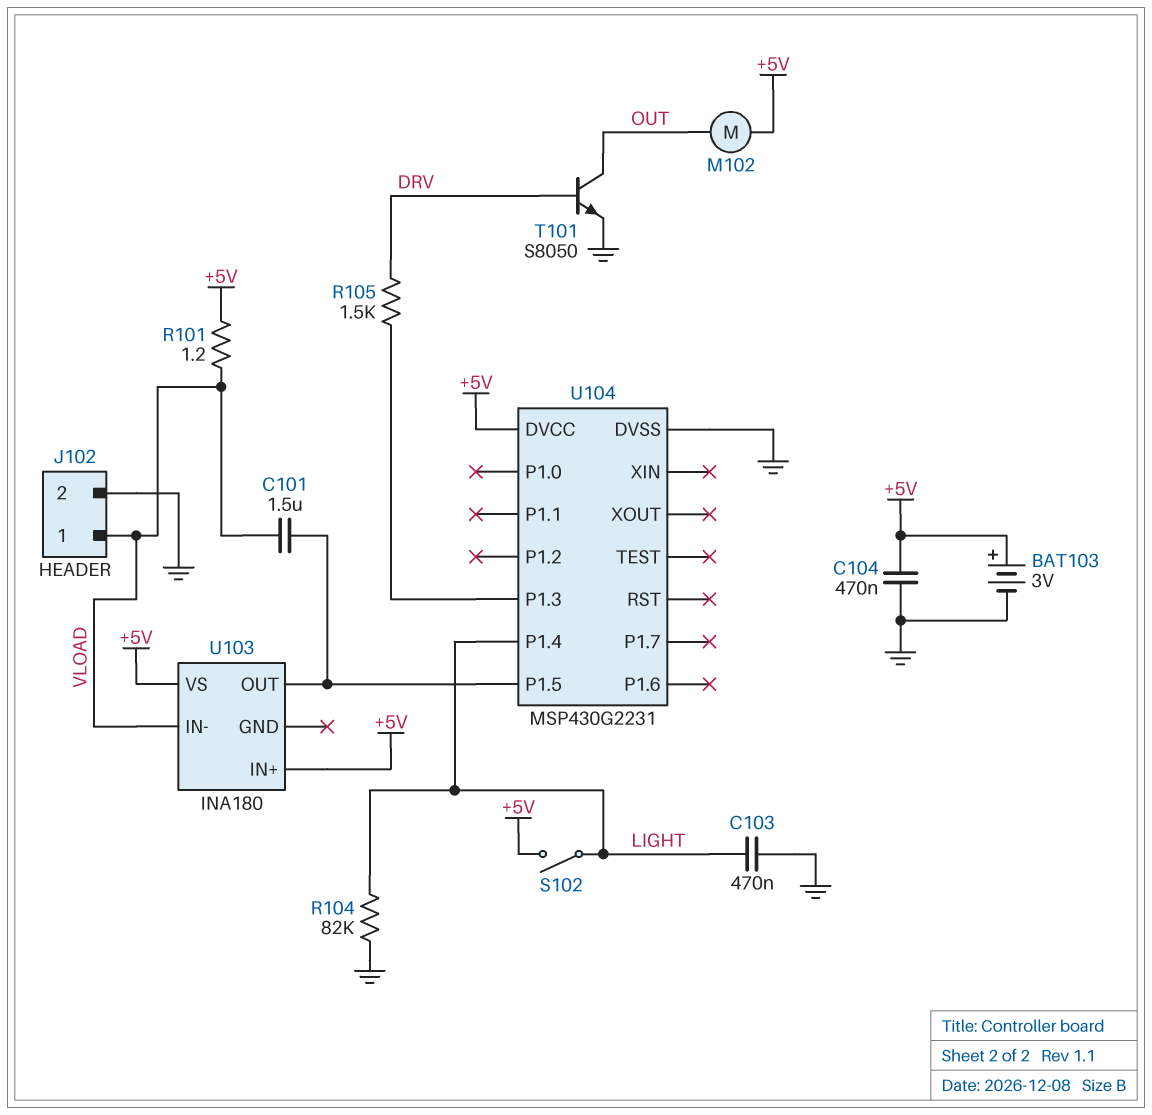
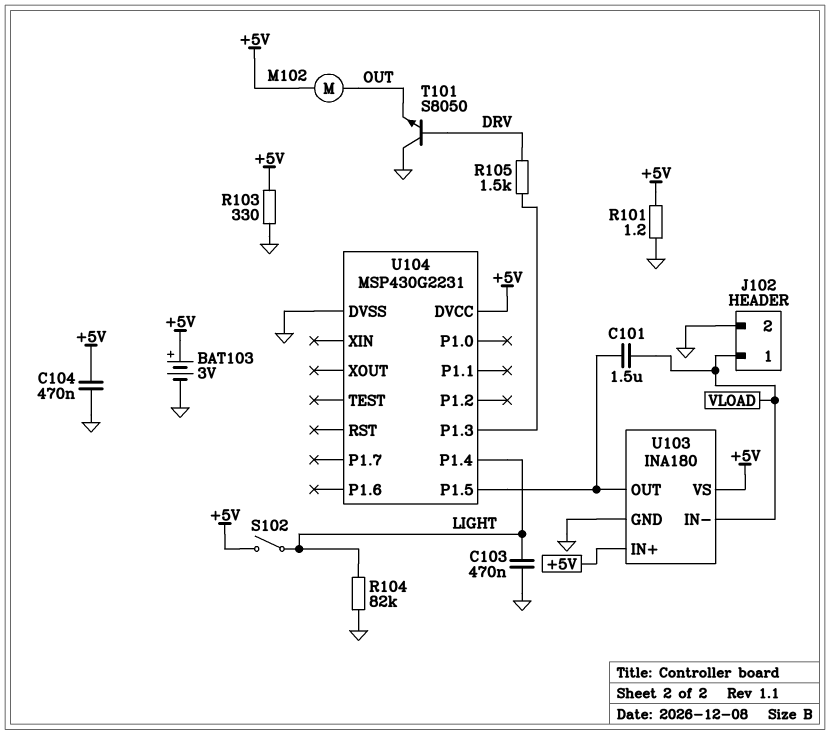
R101: 1.2 (+5V, VLOAD) -> 1.2 (+5V, GND)
R103: none -> 330 (+5V, GND)
T101: NPN S8050 (B DRV, C OUT, E GND) -> NPN S8050 (B DRV, C GND, E OUT)
U103 pin GND: none -> GND

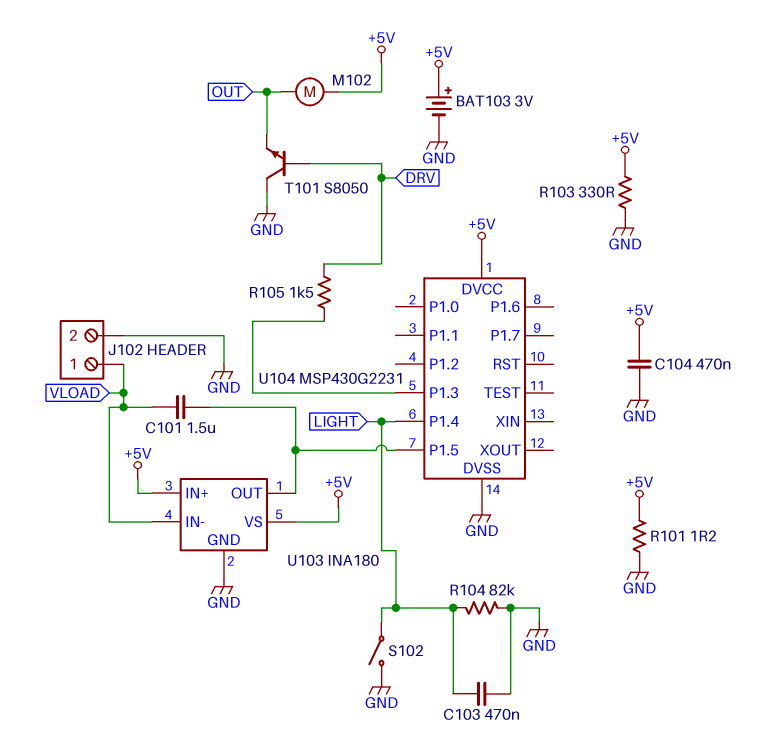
S102: switch (+5V, LIGHT) -> switch (GND, LIGHT)

